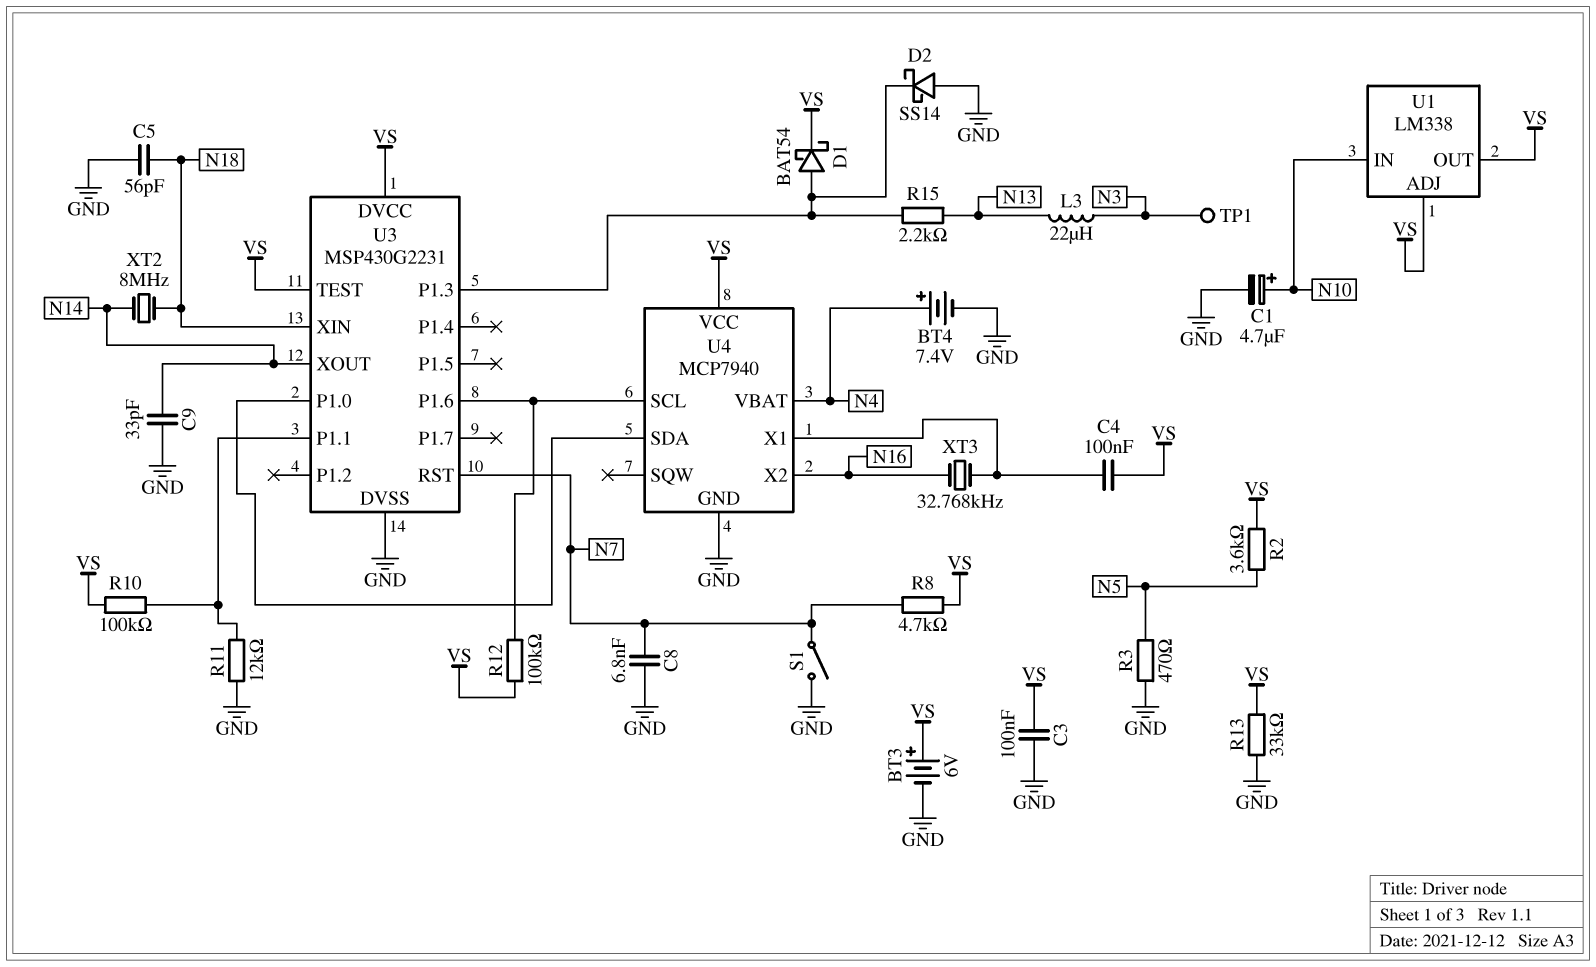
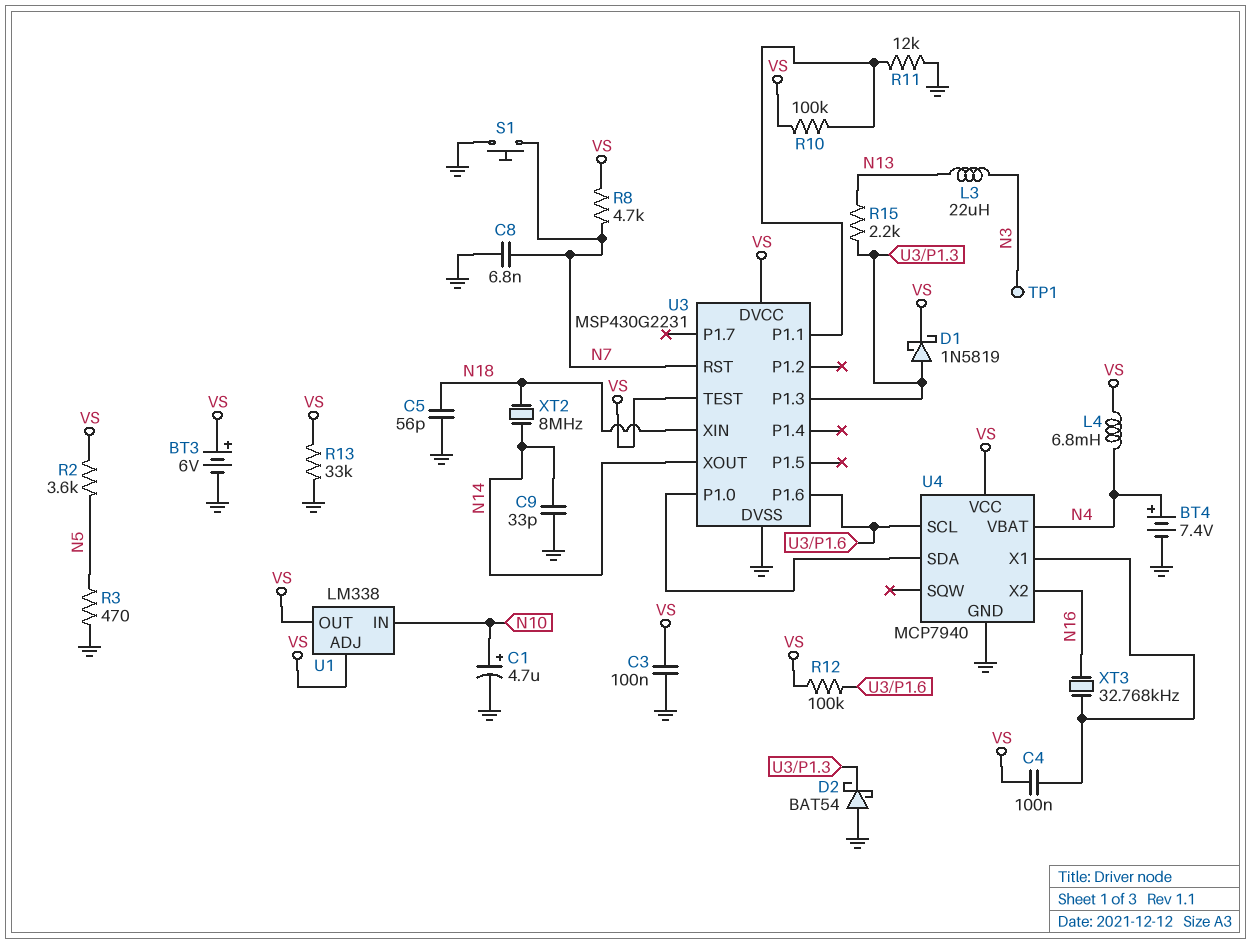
D1: schottky BAT54 (A U3/P1.3, K VS) -> schottky 1N5819 (A U3/P1.3, K VS)
D2: schottky SS14 (A GND, K U3/P1.3) -> schottky BAT54 (A GND, K U3/P1.3)
L4: none -> 6.8mH (N4, VS)
S1: switch (GND, N7) -> button (GND, N7)

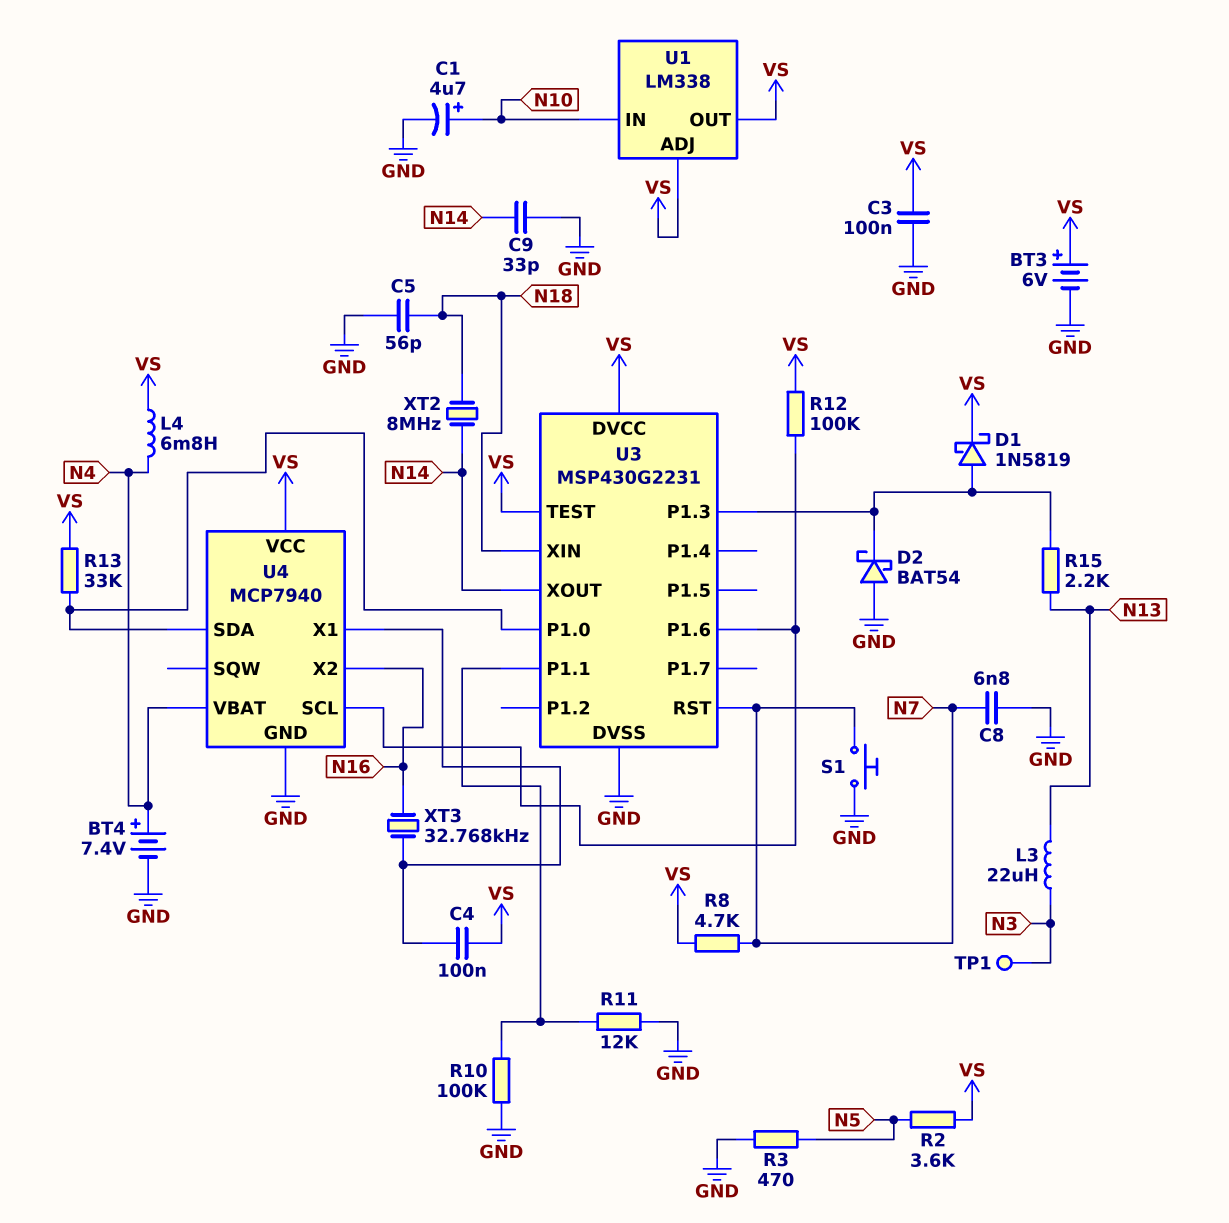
R10: 100k (U3/P1.1, VS) -> 100k (GND, U3/P1.1)
R13: 33k (GND, VS) -> 33k (U3/P1.0, VS)

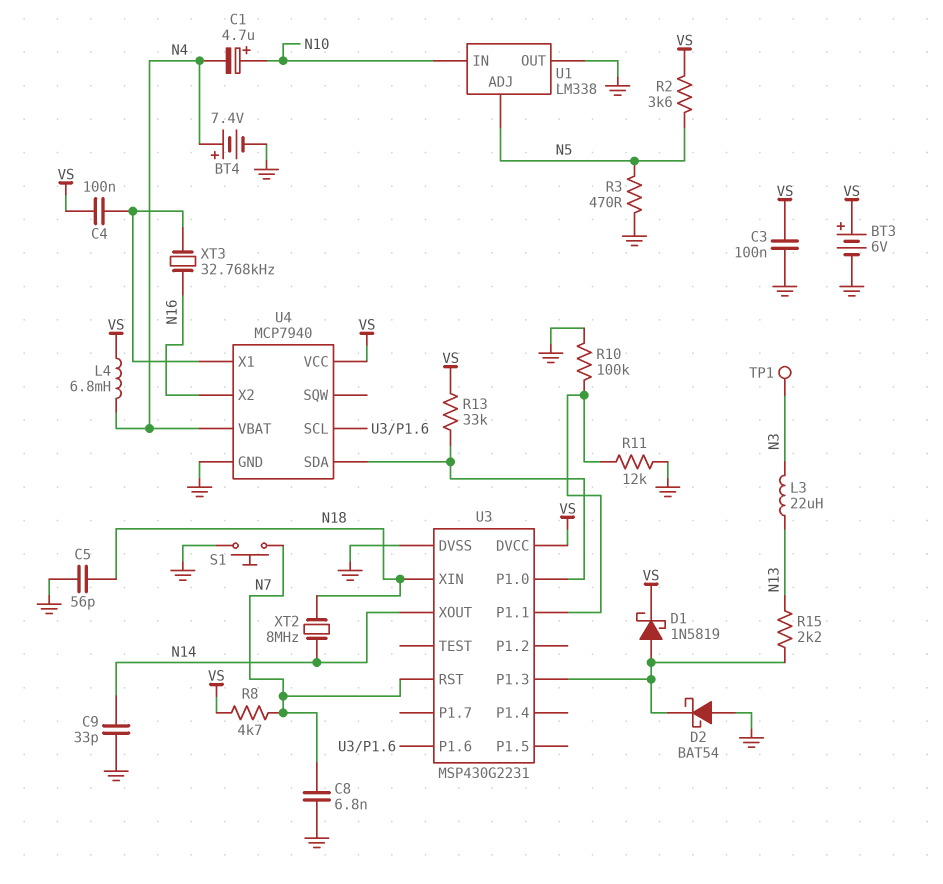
C1: 4.7uF (plus N10, minus GND) -> 4.7uF (plus N10, minus N4)
R12: 100k (U3/P1.6, VS) -> none
U1 pin ADJ: VS -> N5
U1 pin OUT: VS -> GND
U3 pin TEST: VS -> none

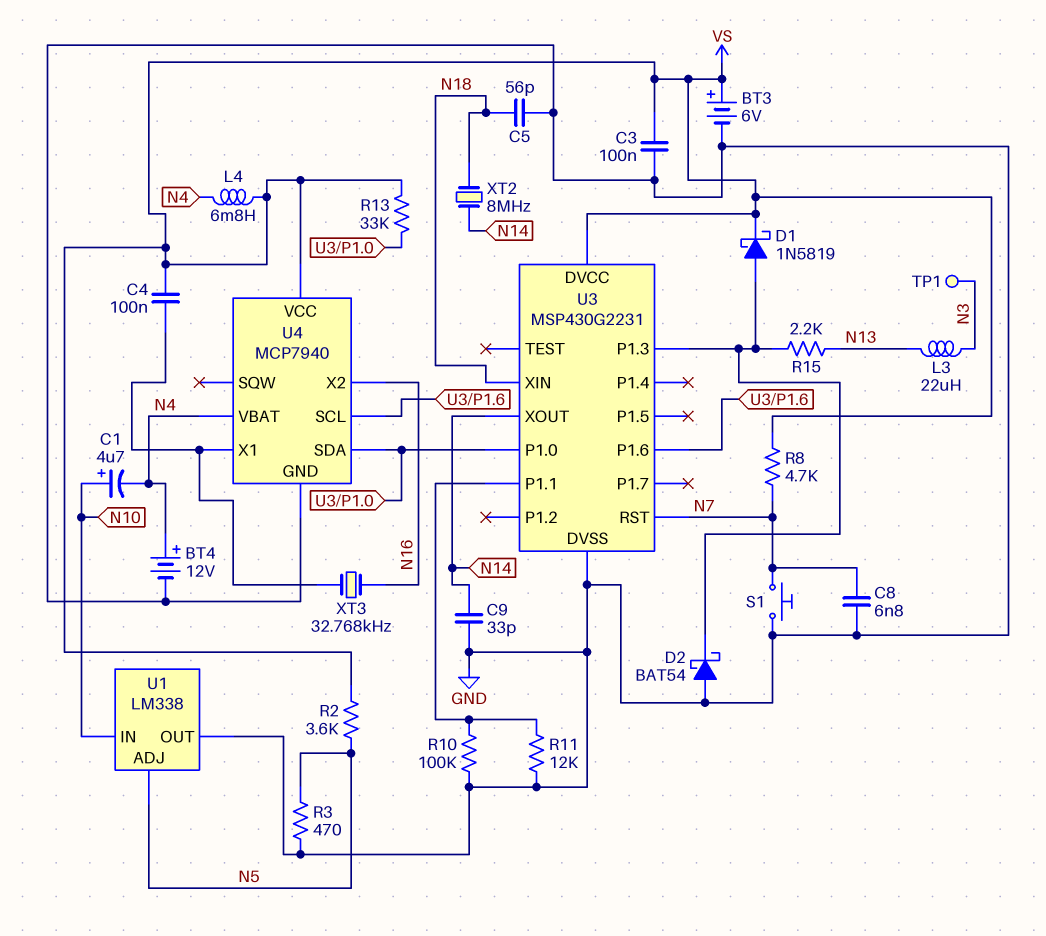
BT4: 7.4V (plus N4, minus GND) -> 12V (plus N4, minus GND)

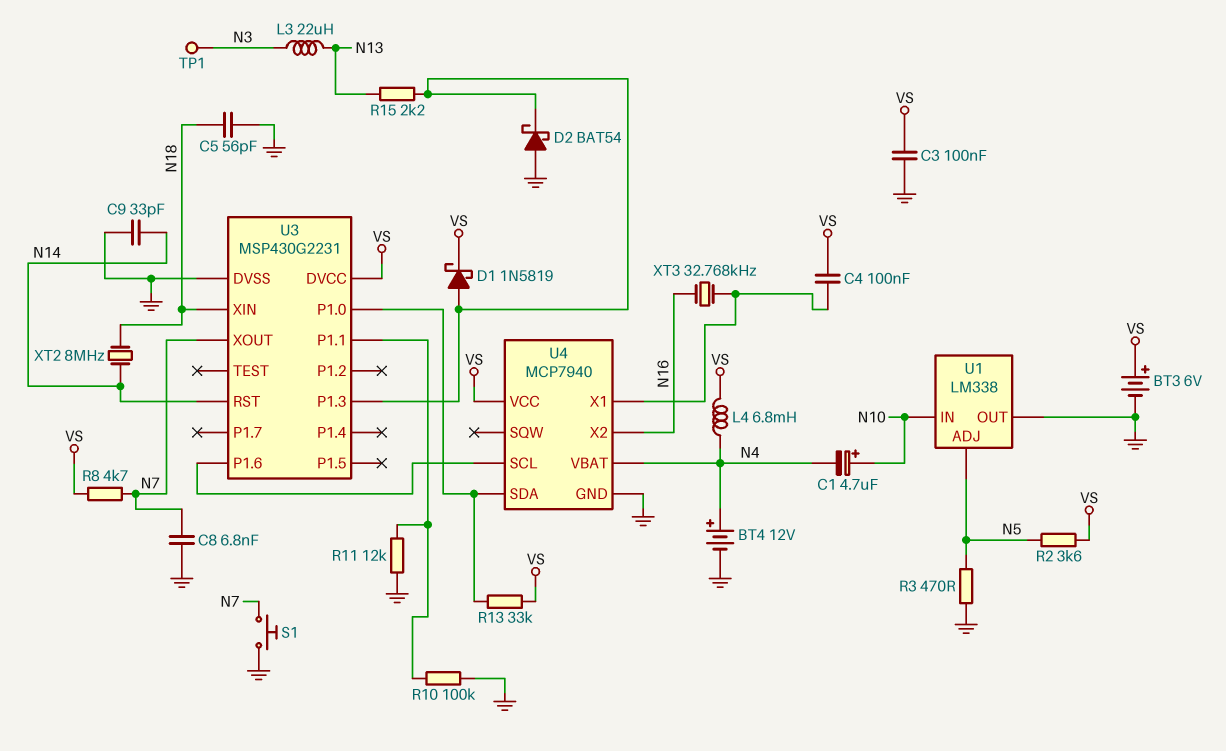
U3 pin RST: N7 -> N14
U3 pin XOUT: N14 -> N7

